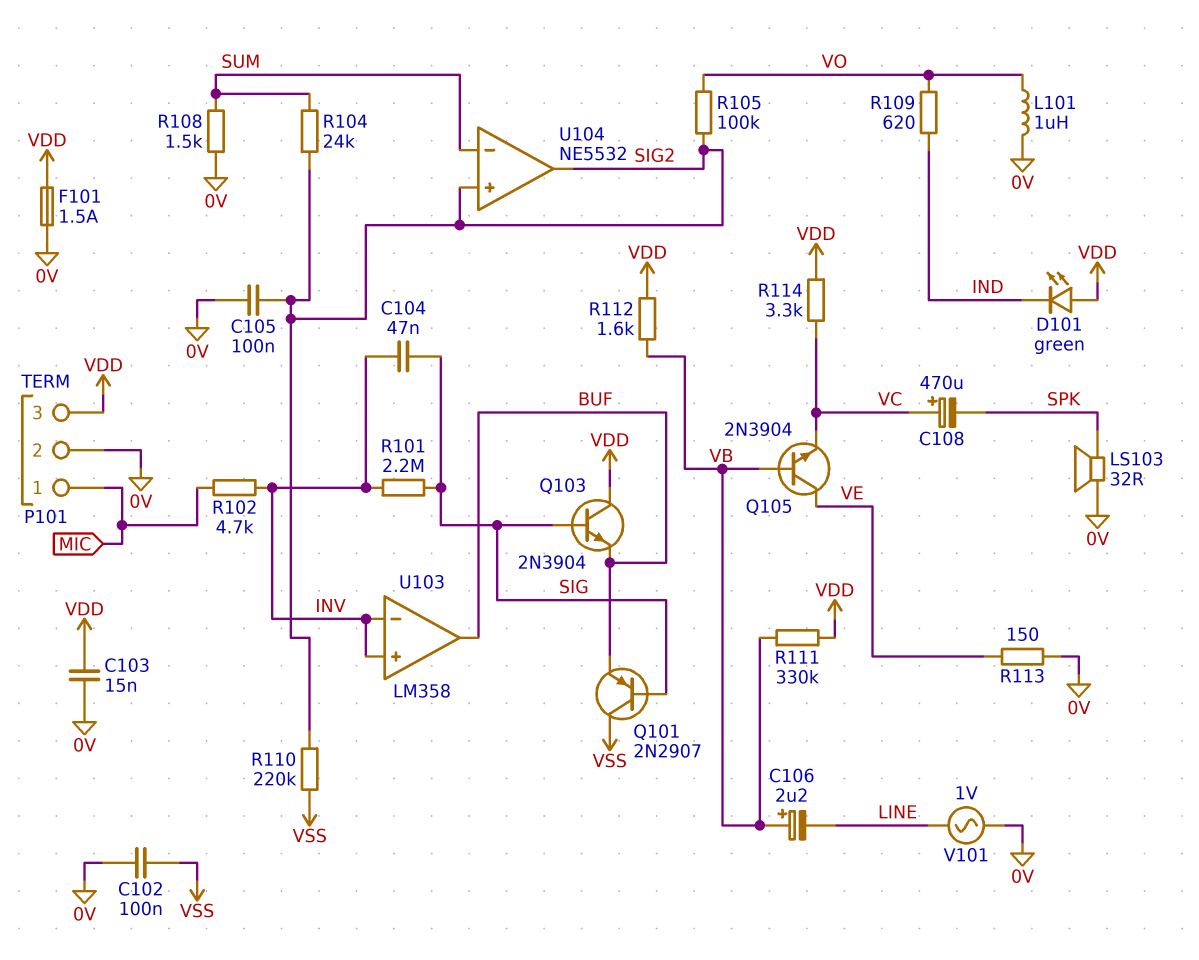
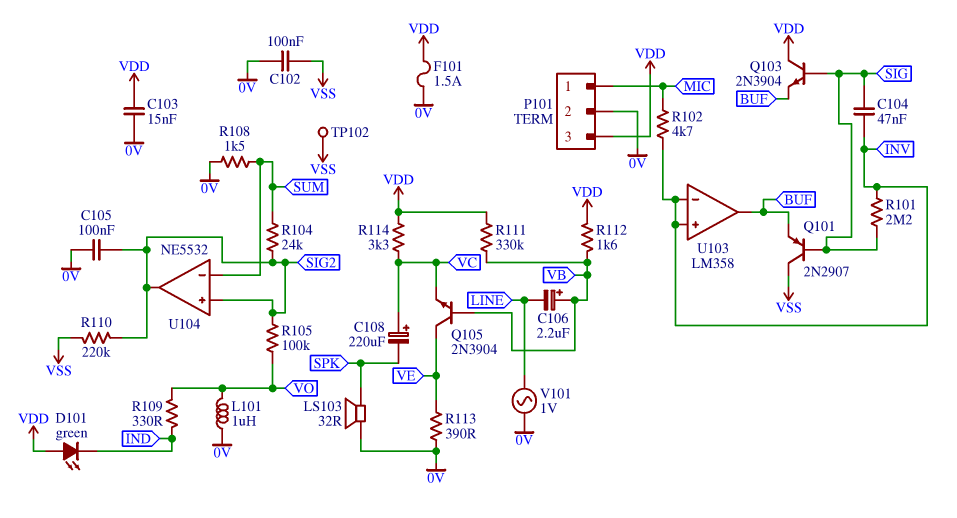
C108: 470uF (plus VC, minus SPK) -> 220uF (plus VC, minus SPK)
R109: 620 (IND, VO) -> 330 (IND, VO)
R113: 150 (0V, VE) -> 390 (0V, VE)
TP102: none -> test point (VSS)

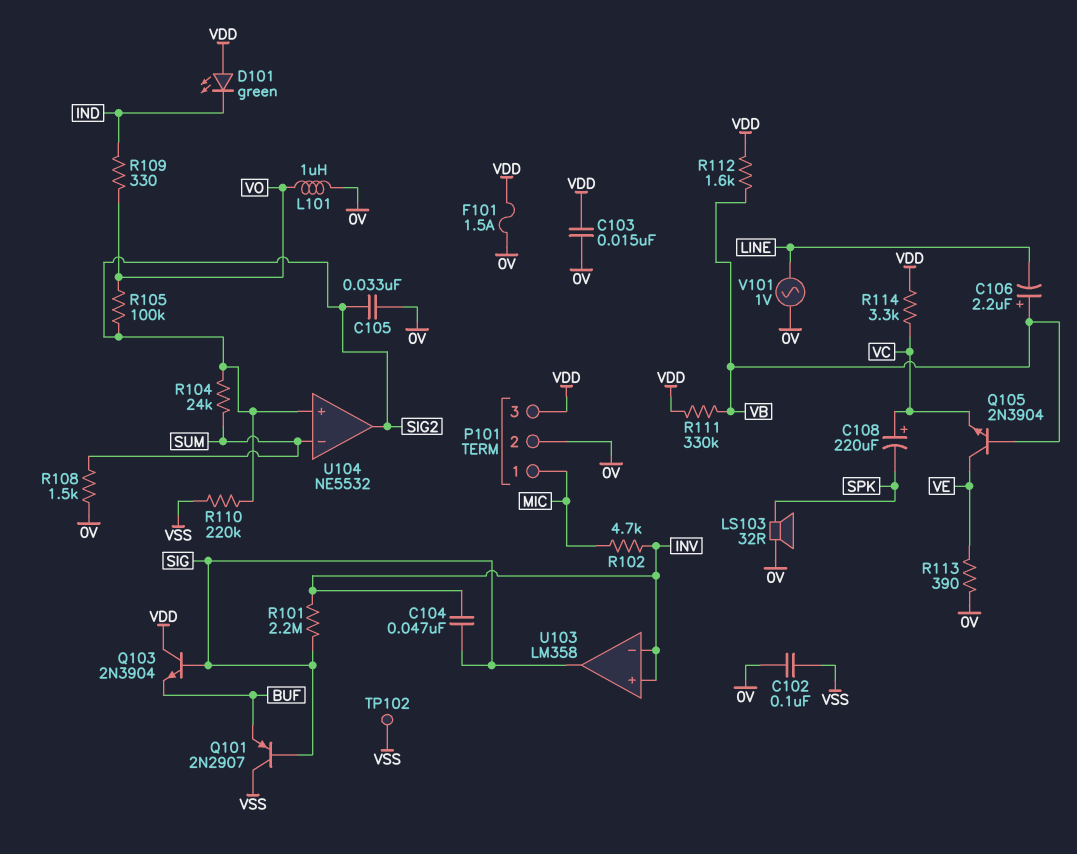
C105: 100nF (0V, SIG2) -> 33nF (0V, SIG2)
U103 pin out: BUF -> SIG

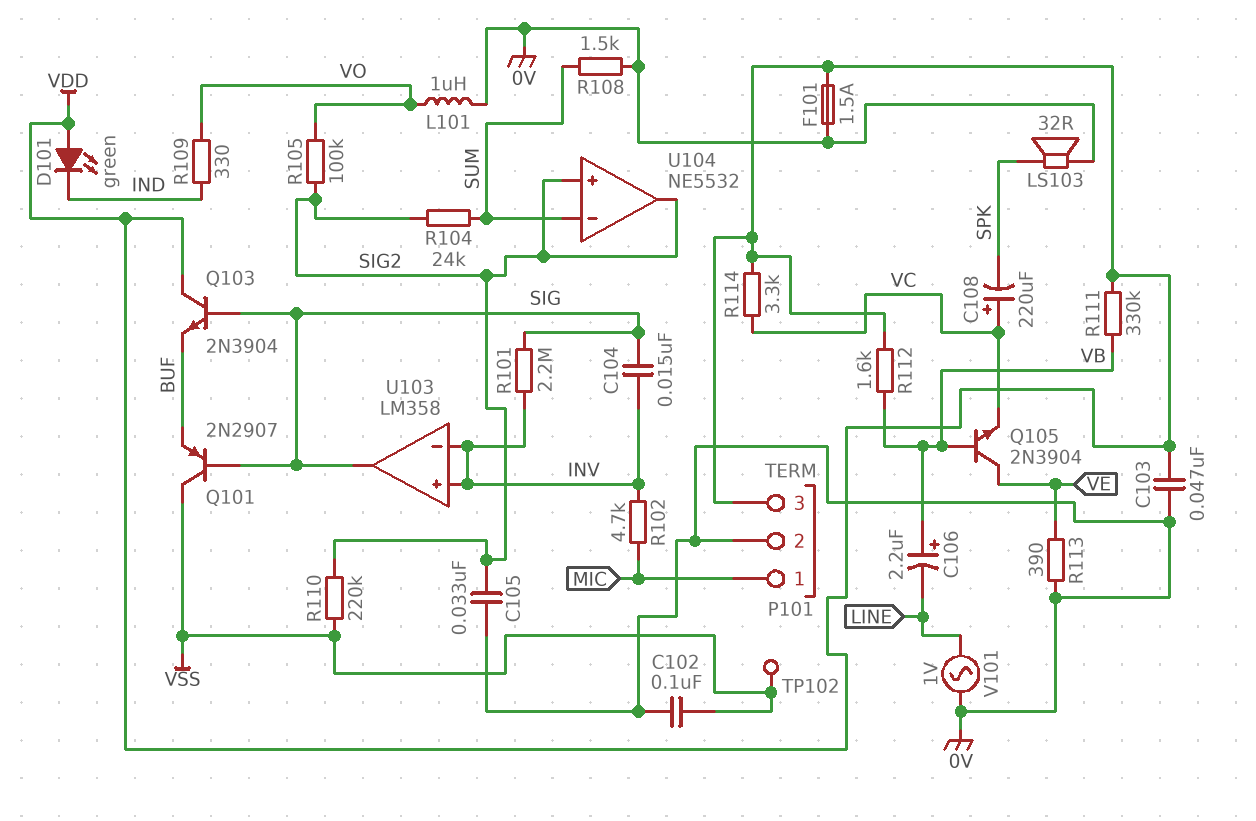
C103: 15nF (0V, VDD) -> 47nF (0V, VDD)
C104: 47nF (INV, SIG) -> 15nF (INV, SIG)

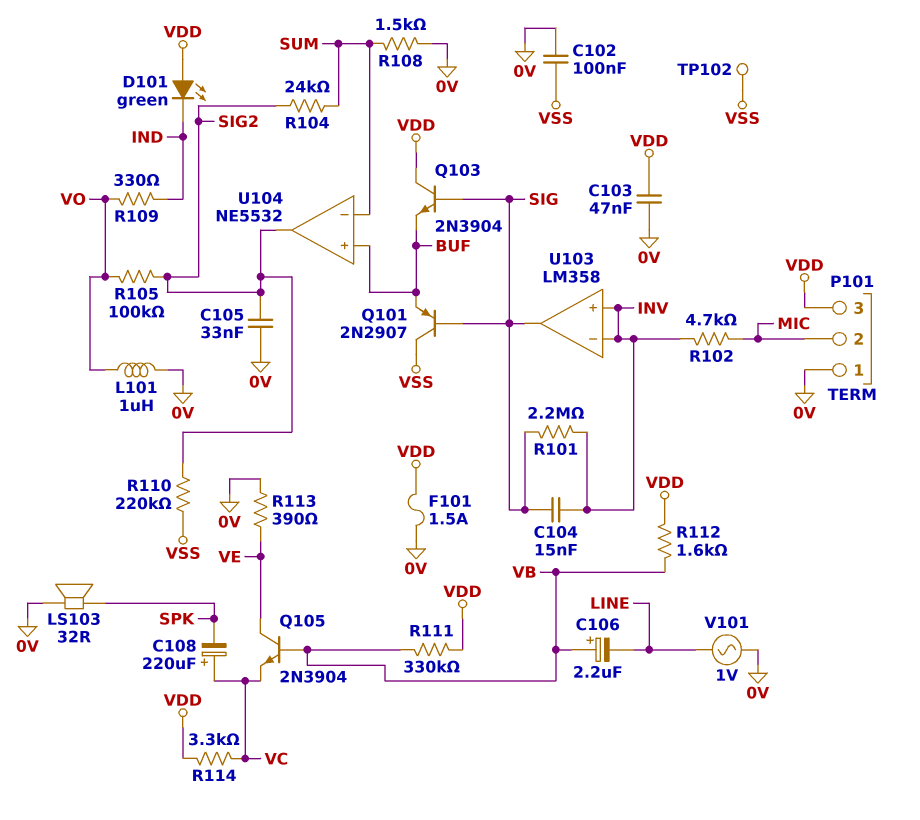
P101 pin 1: MIC -> 0V
P101 pin 2: 0V -> MIC
U104 pin in+: SIG2 -> BUF

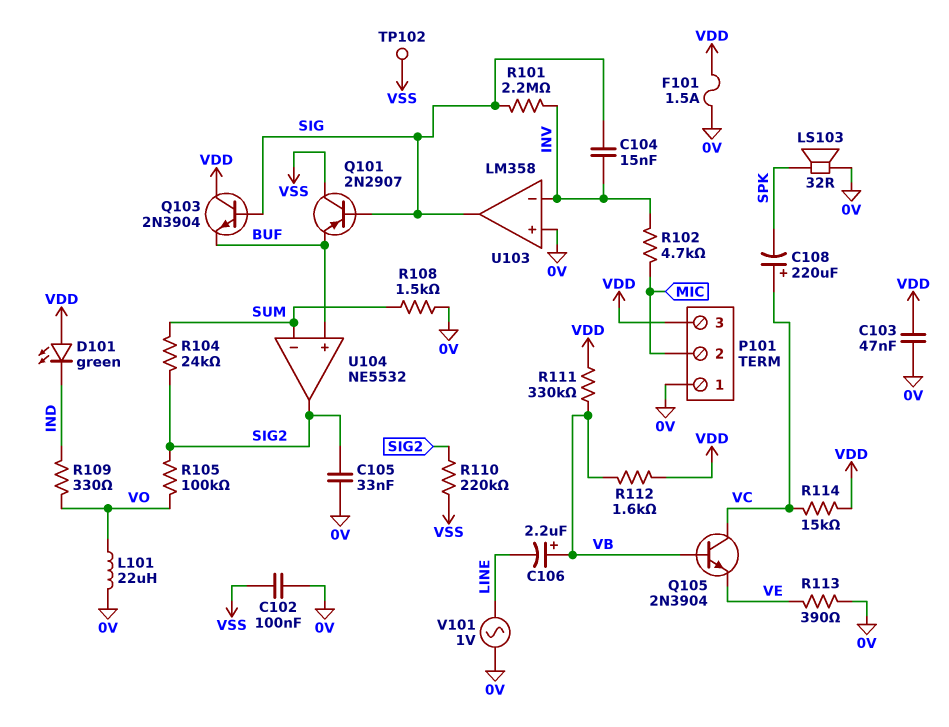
L101: 1uH (0V, VO) -> 22uH (0V, VO)
Q105: NPN 2N3904 (B VB, C VE, E VC) -> NPN 2N3904 (B VB, C VC, E VE)
R114: 3.3k (VC, VDD) -> 15k (VC, VDD)
U103 pin in+: INV -> 0V

